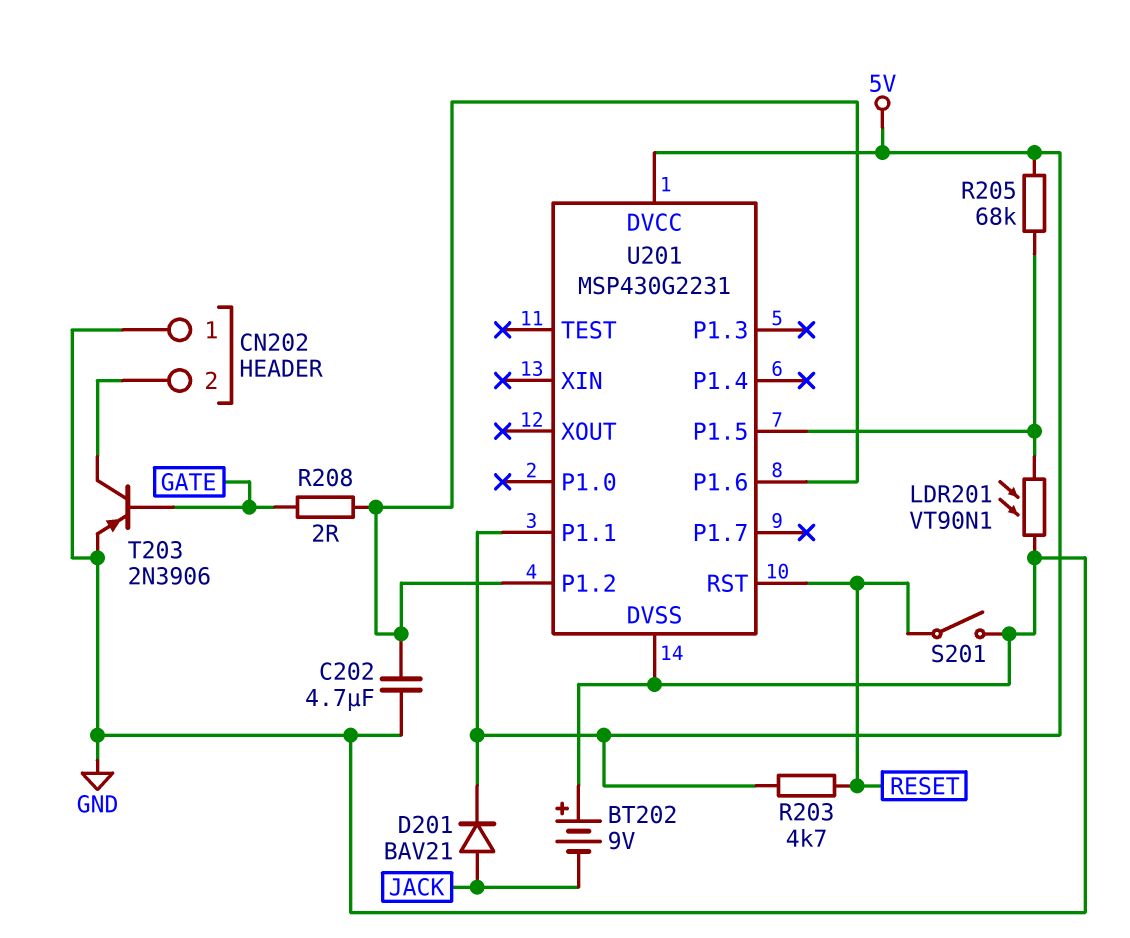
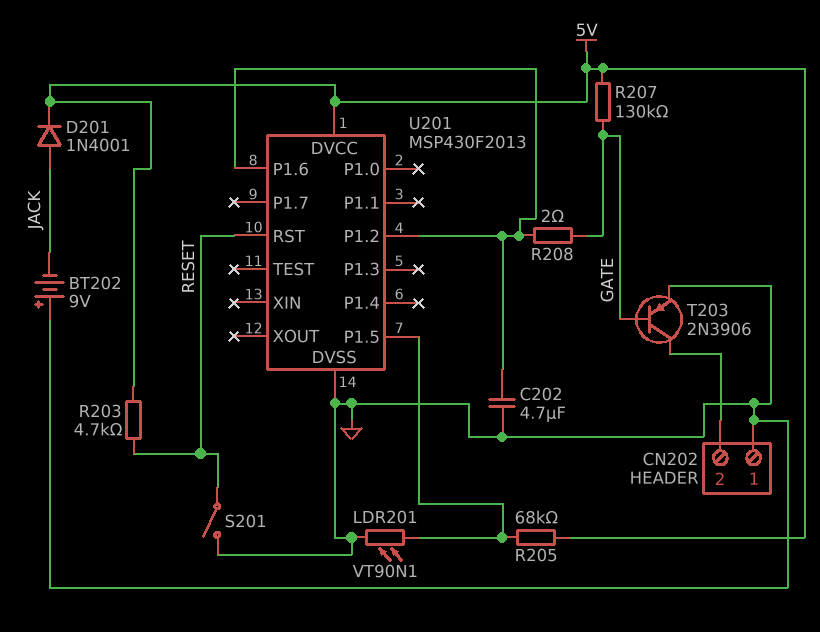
D201: diode BAV21 (A JACK, K 5V) -> diode 1N4001 (A JACK, K 5V)
R207: none -> 130k (5V, GATE)
U201: MSP430G2231 -> MSP430F2013
U201 pin P1.1: 5V -> none

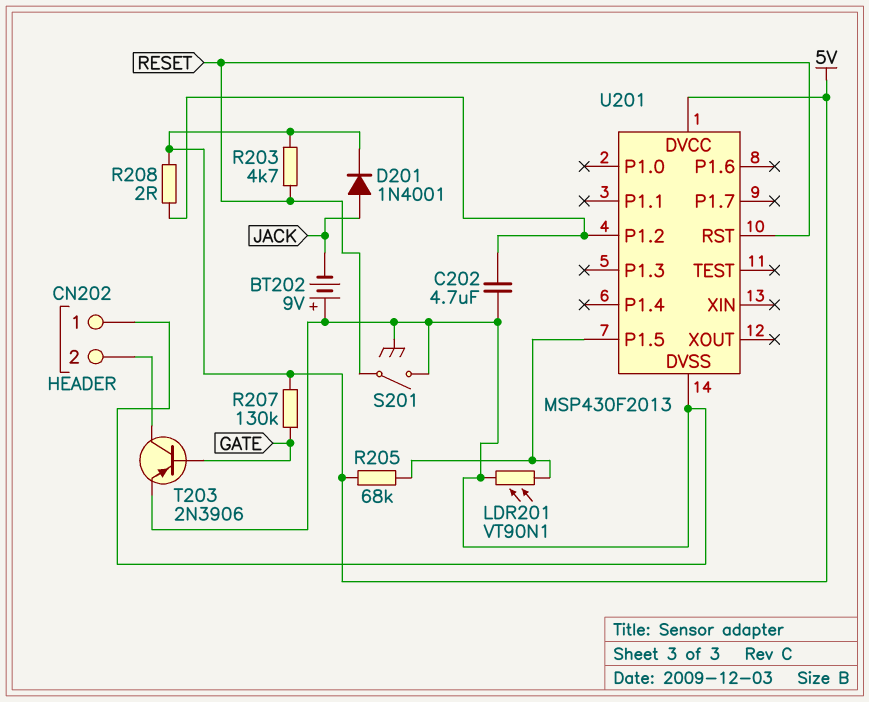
R208: 2 (GATE, U201/P1.2) -> 2 (5V, U201/P1.2)
U201 pin P1.6: U201/P1.2 -> none

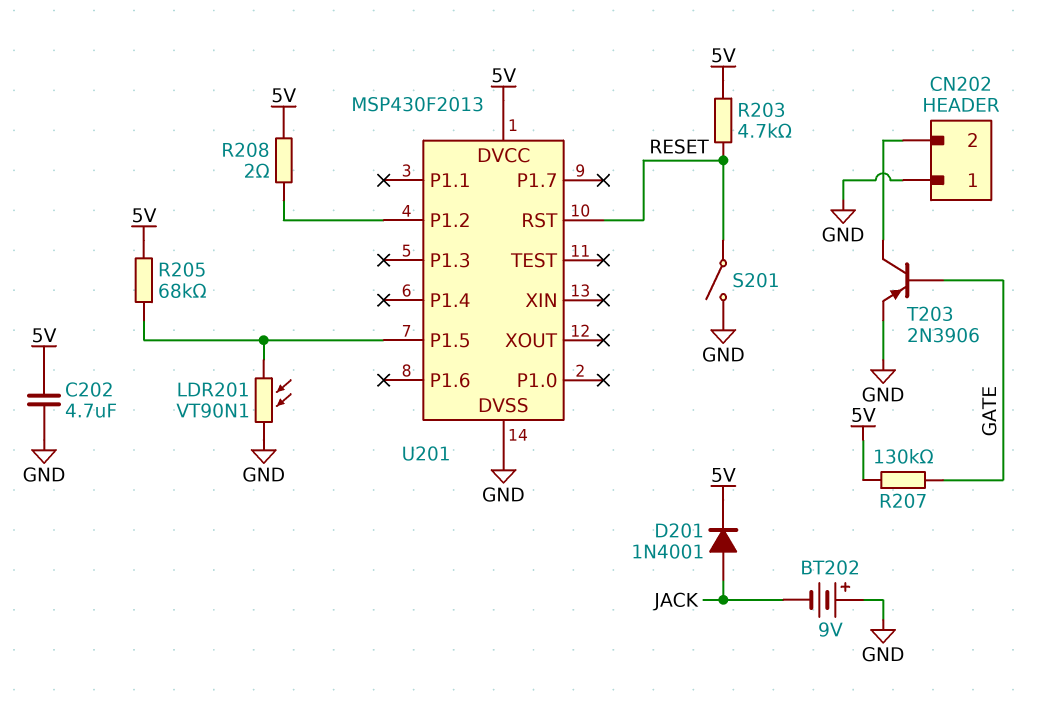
C202: 4.7uF (GND, U201/P1.2) -> 4.7uF (5V, GND)

